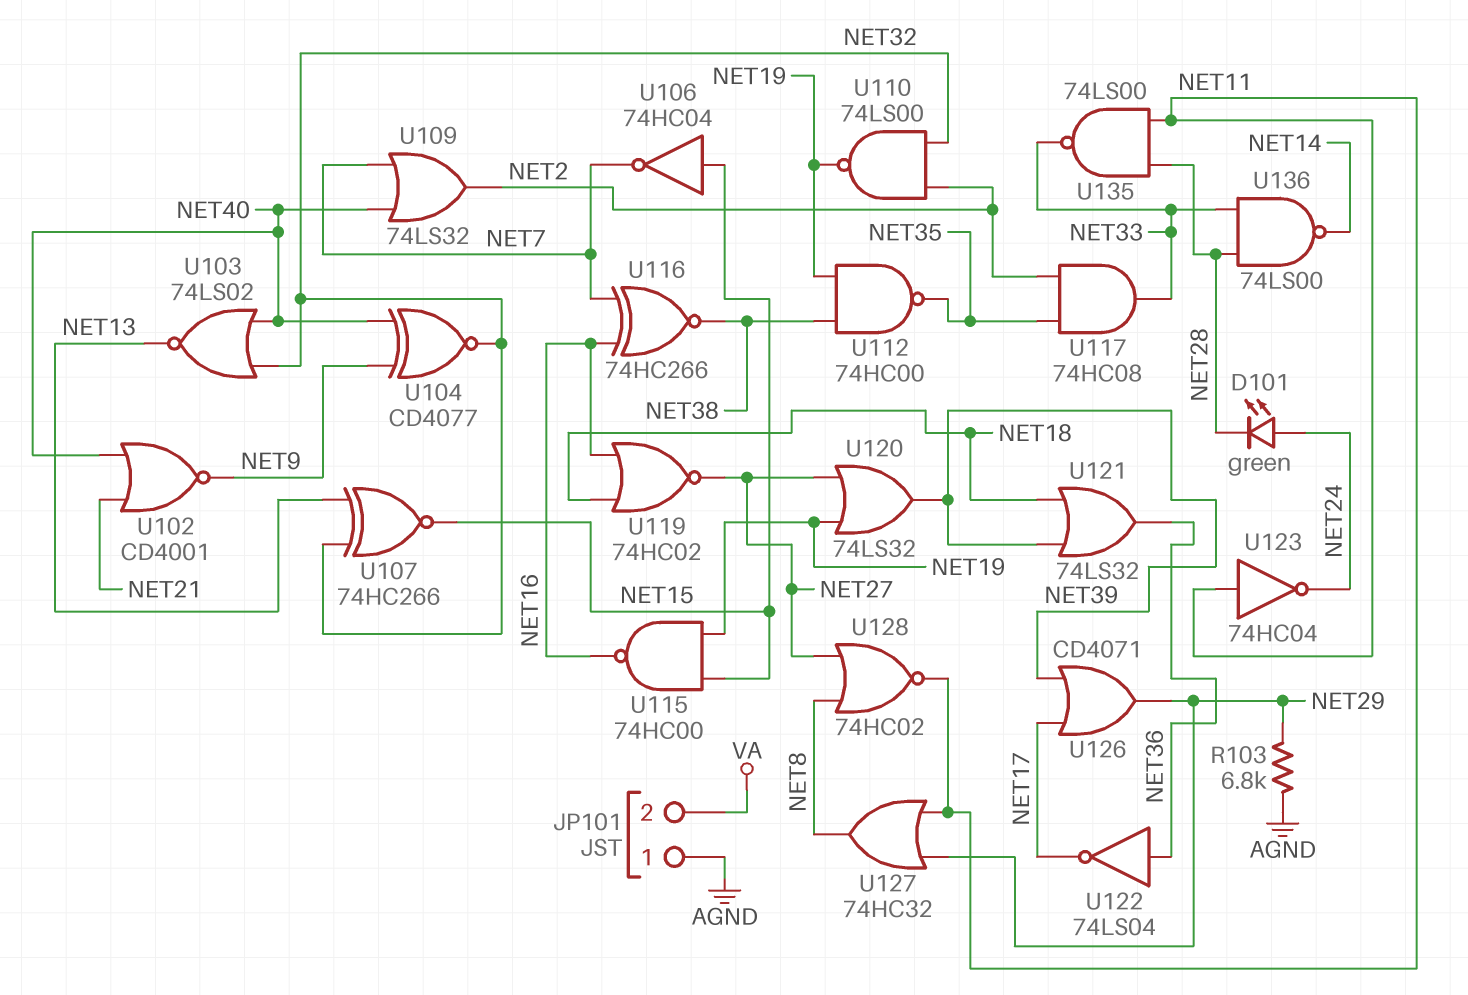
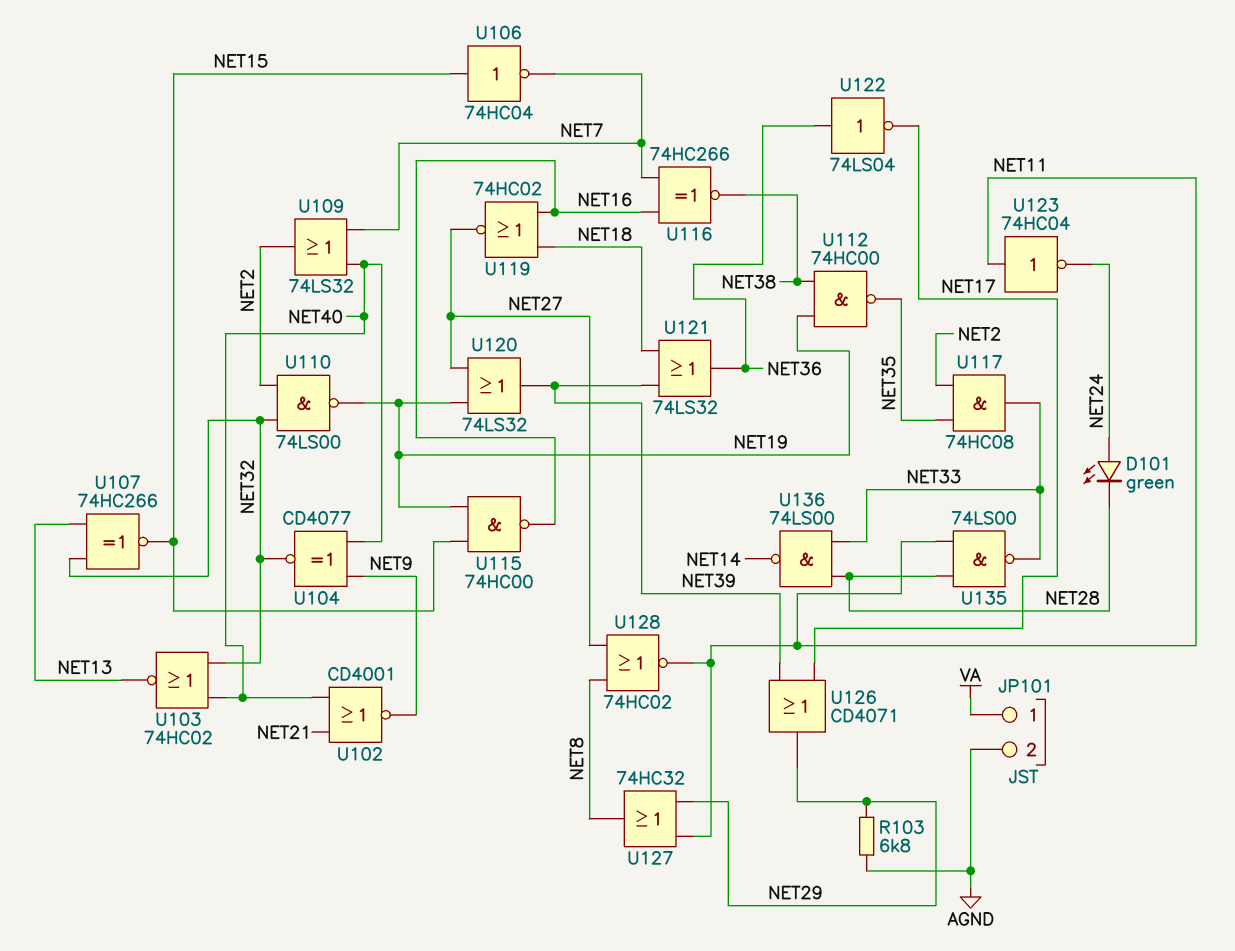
JP101 pin 1: AGND -> VA
JP101 pin 2: VA -> AGND
U103: NOR 74LS02 (in NET32, in NET40, out NET13) -> NOR 74HC02 (in NET32, in NET40, out NET13)

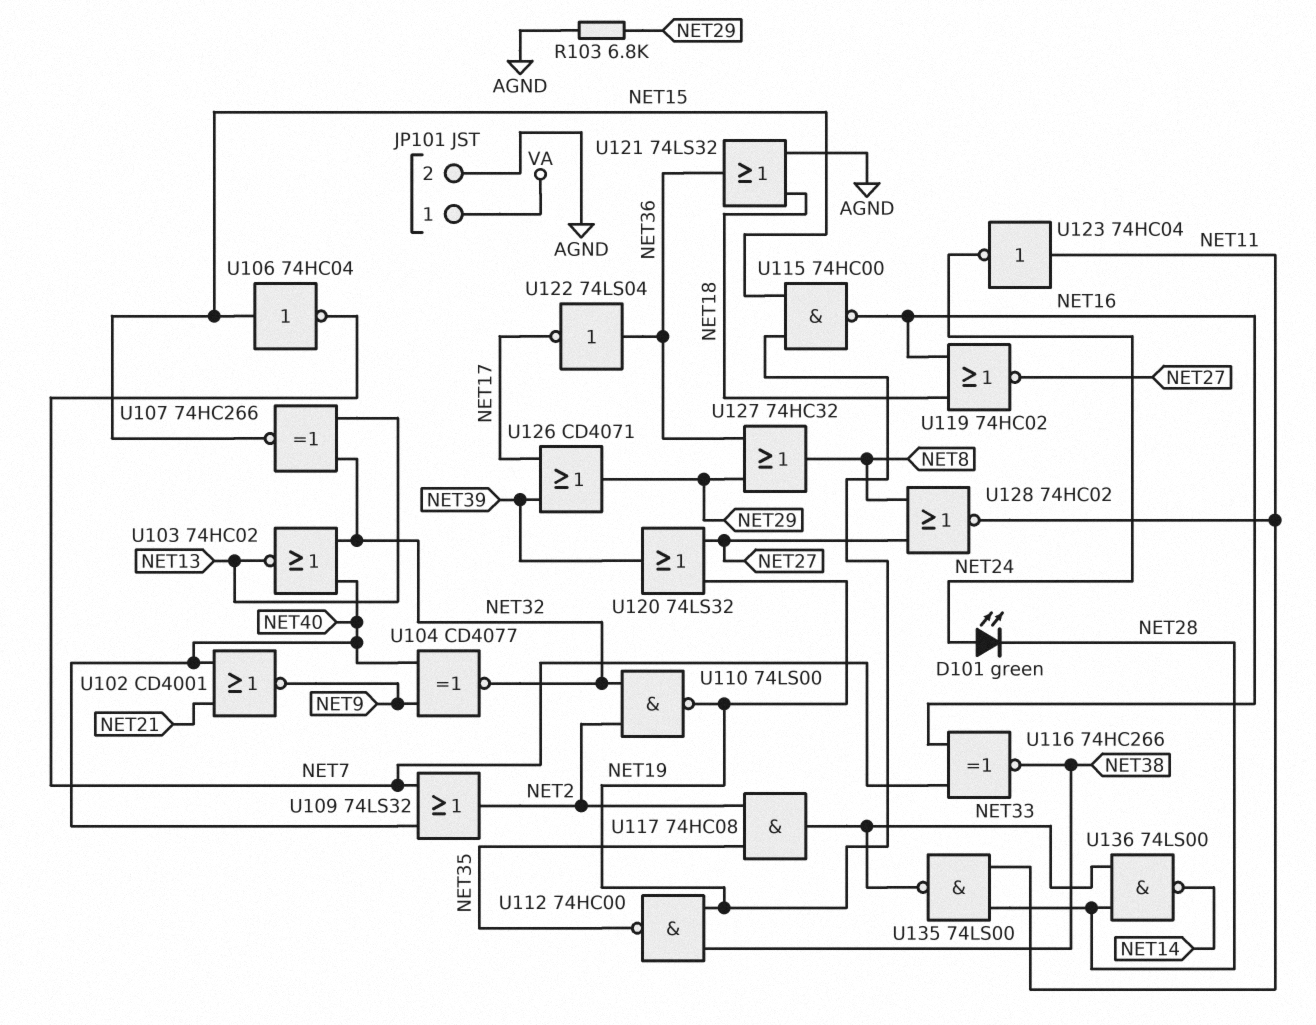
U121: OR 74LS32 (in NET18, in NET39, out NET36) -> OR 74LS32 (in AGND, in NET18, out NET36)
U127: OR 74HC32 (in NET11, in NET29, out NET8) -> OR 74HC32 (in NET29, in NET36, out NET8)

